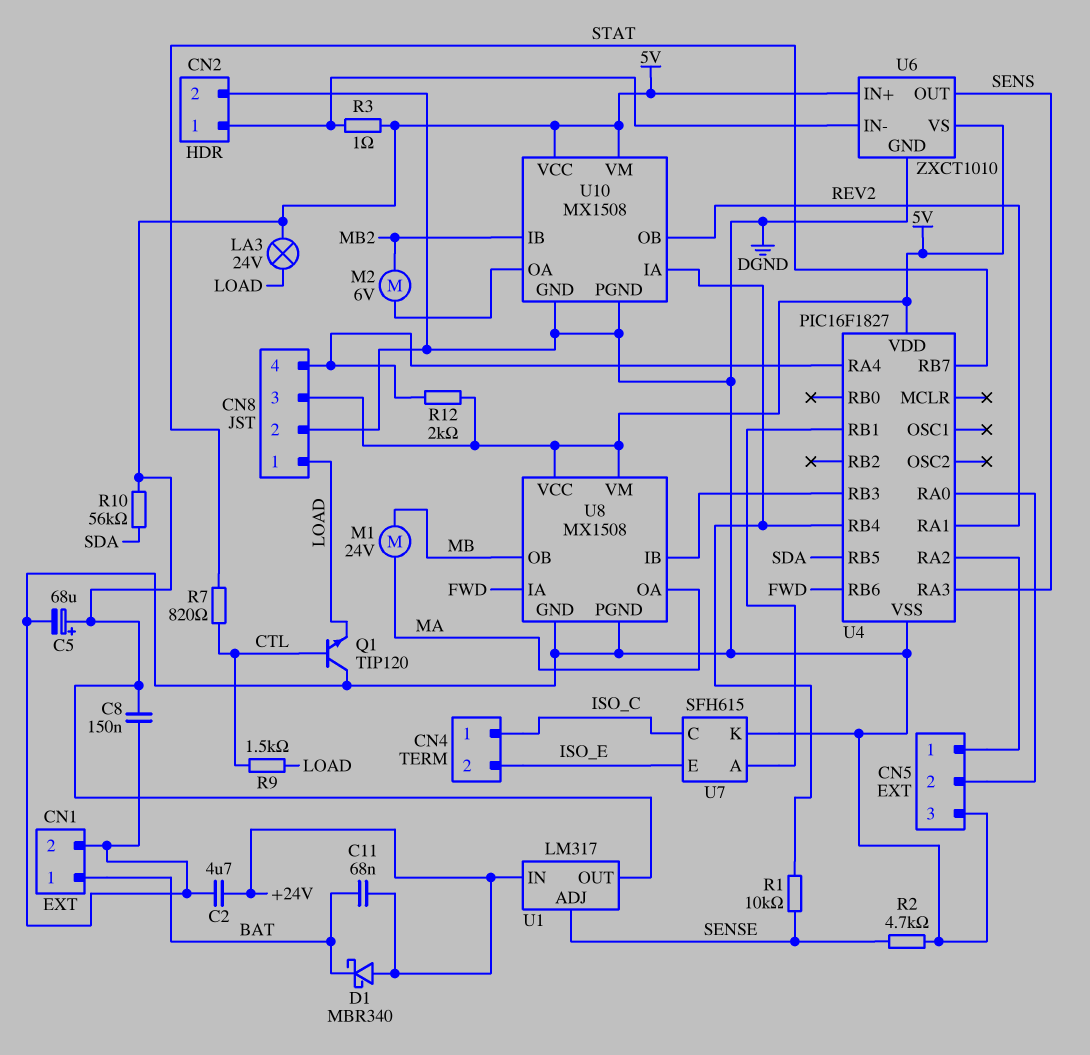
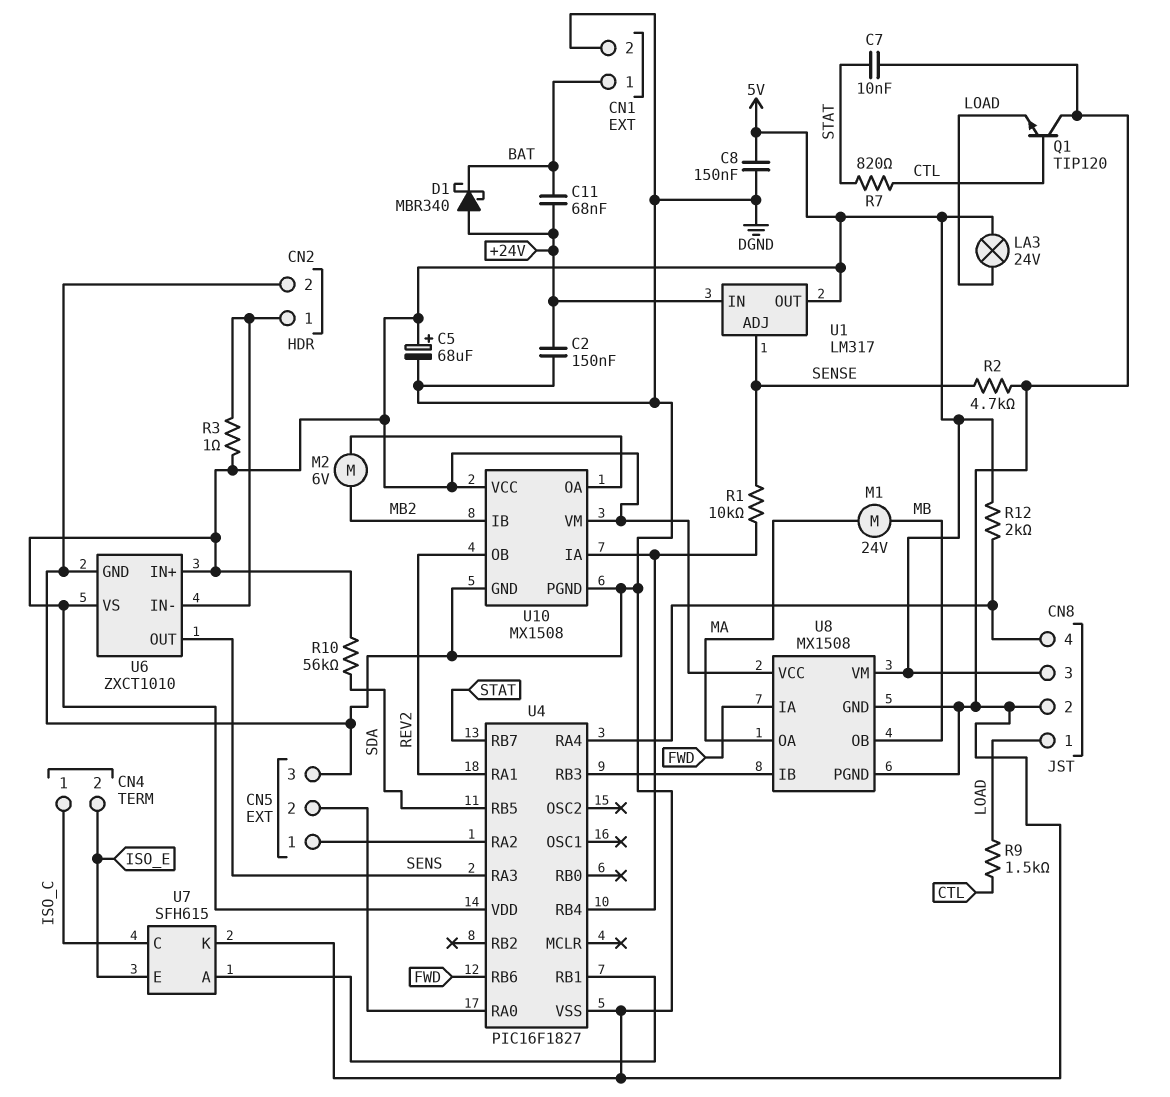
C2: 4.7uF (+24V, DGND) -> 150nF (+24V, DGND)
C7: none -> 10nF (DGND, STAT)

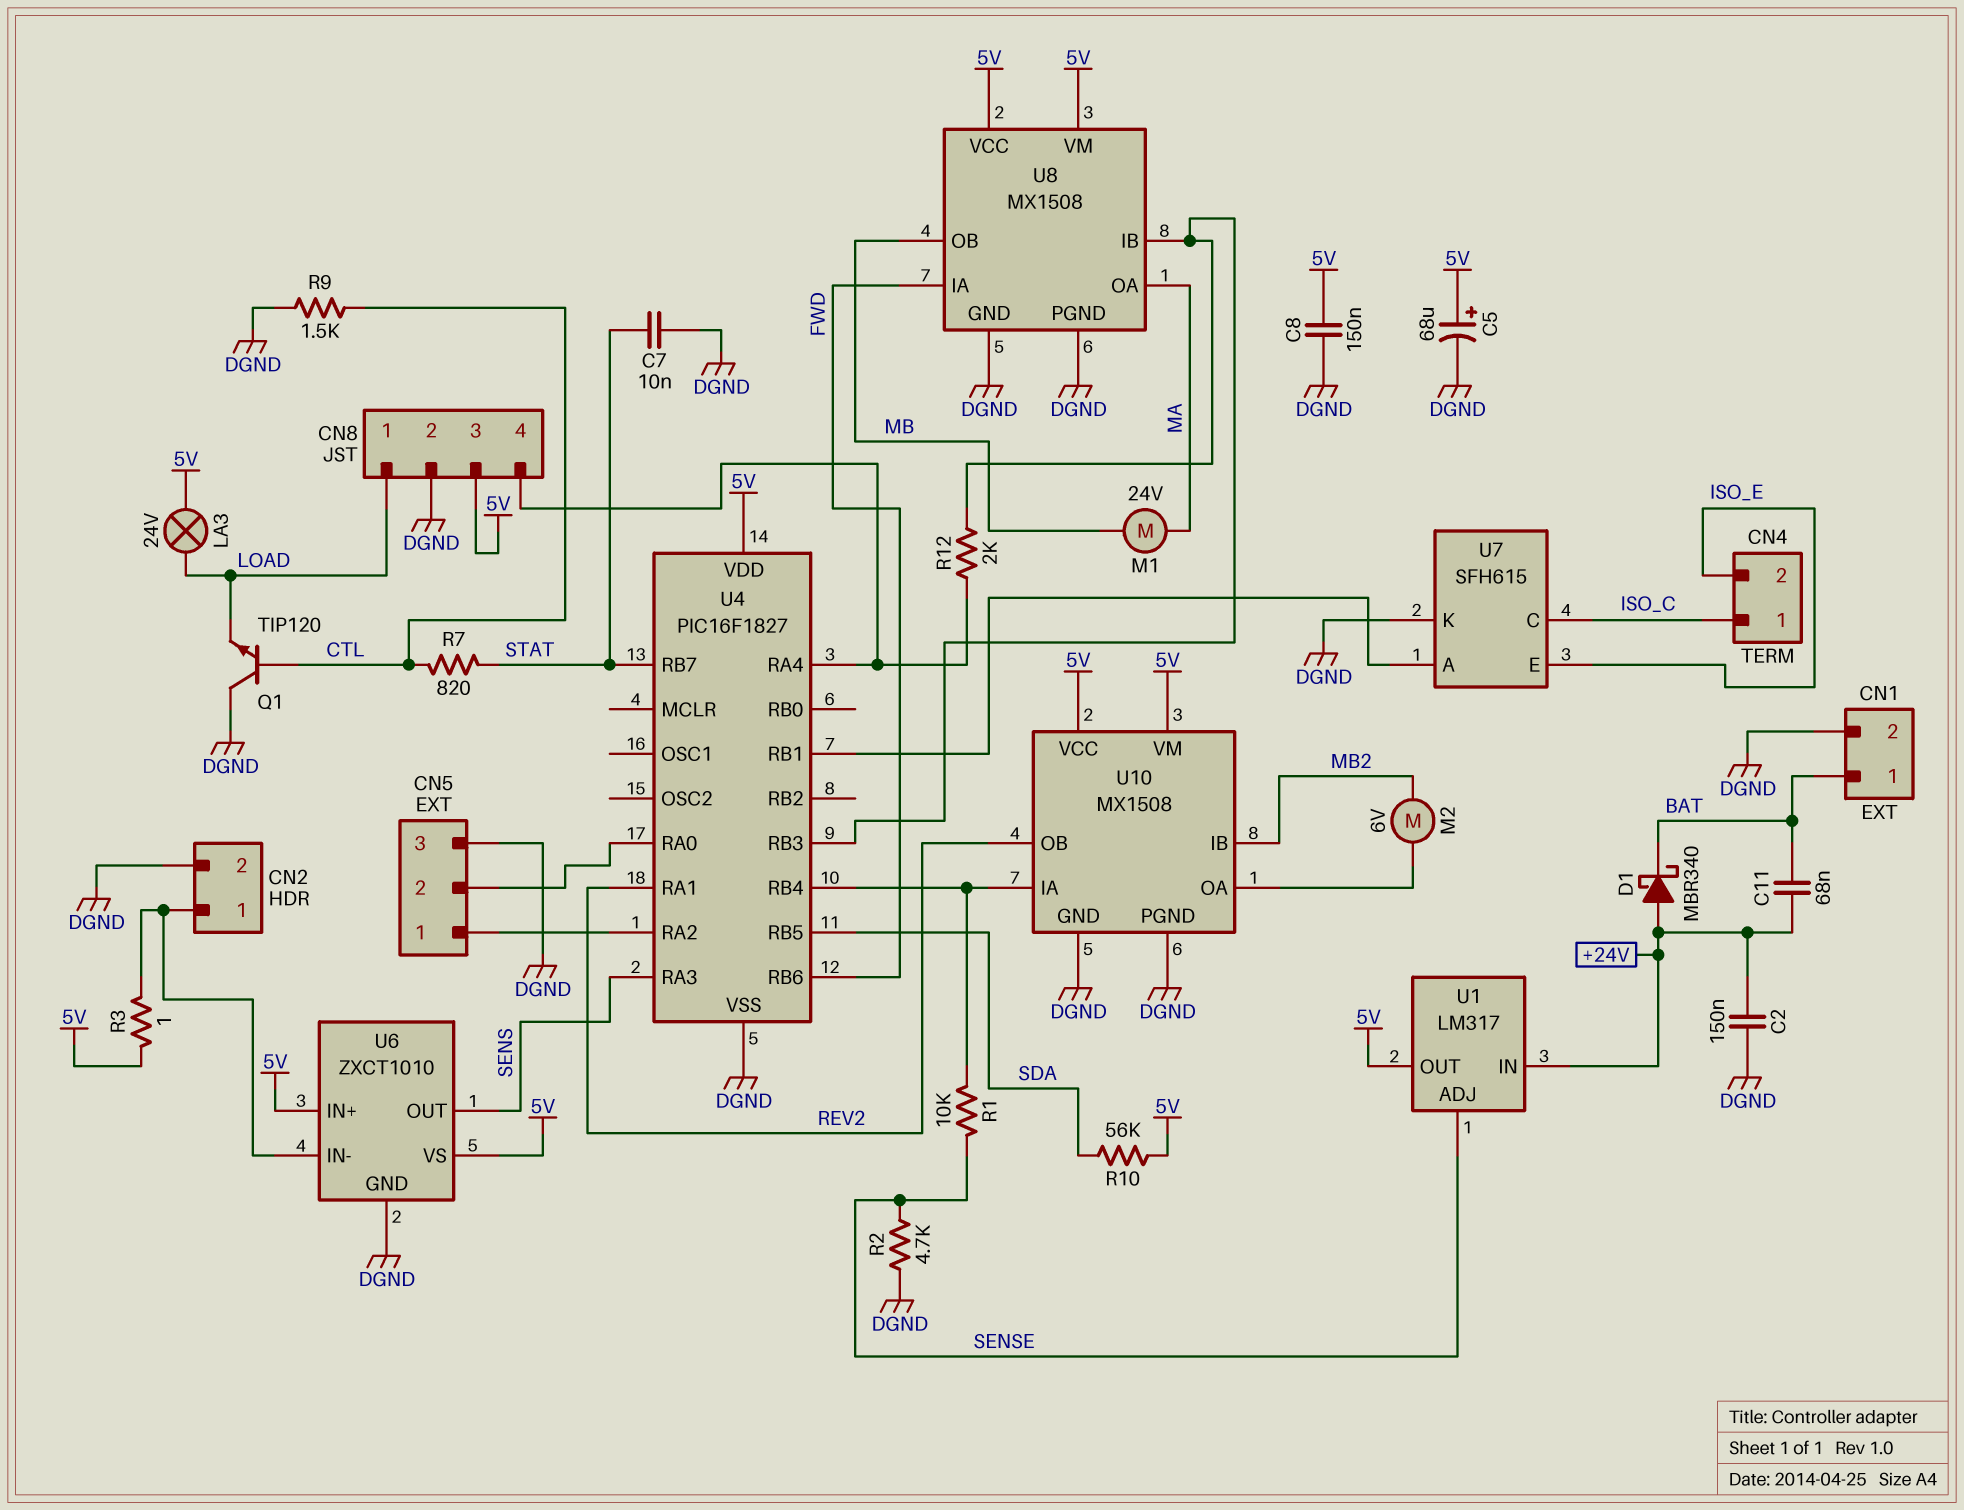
R9: 1.5k (CTL, LOAD) -> 1.5k (CTL, DGND)
R12: 2k (5V, CN8/4) -> 2k (CN8/4, U4/RB3)

